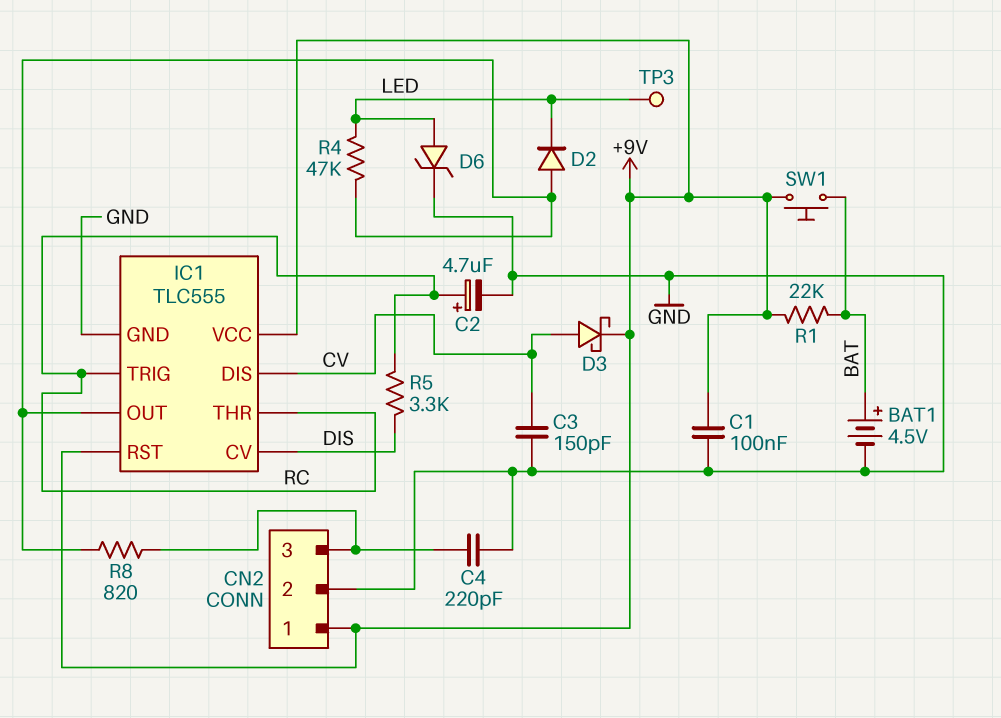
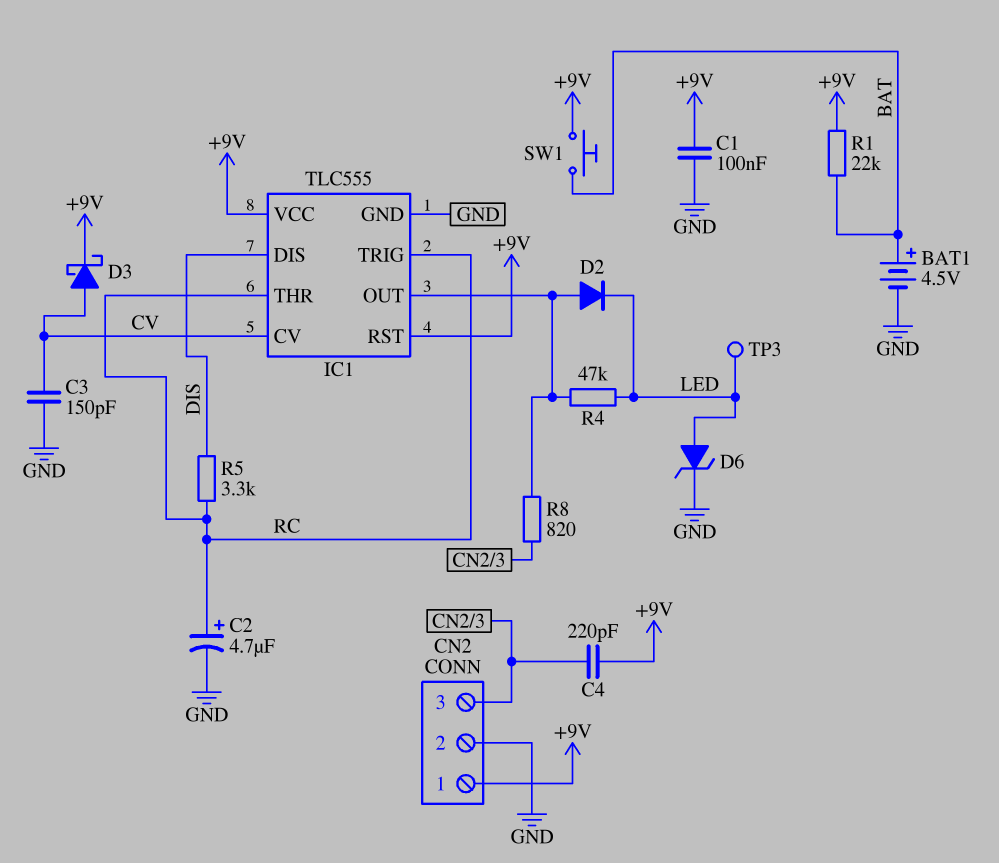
C4: 220pF (CN2/3, GND) -> 220pF (+9V, CN2/3)
IC1 pin CV: DIS -> CV
IC1 pin DIS: CV -> DIS

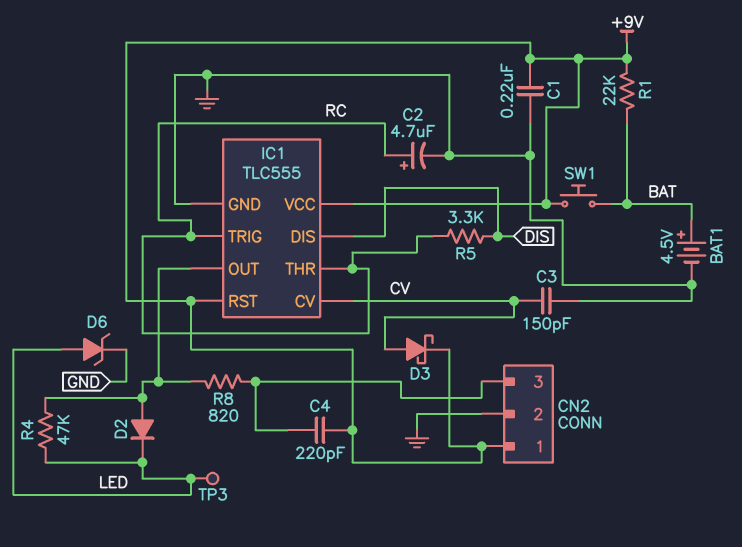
C1: 100nF (+9V, GND) -> 220nF (+9V, GND)

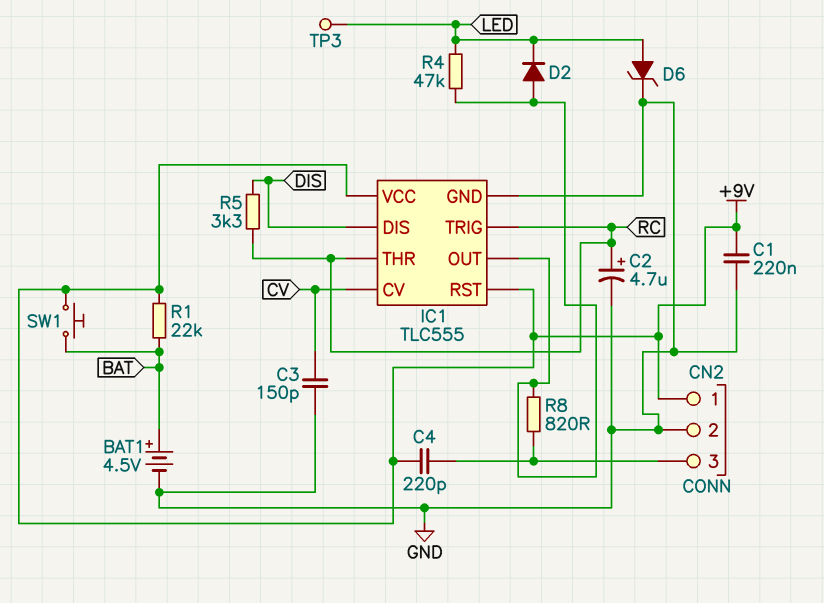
D3: schottky (A CV, K +9V) -> none

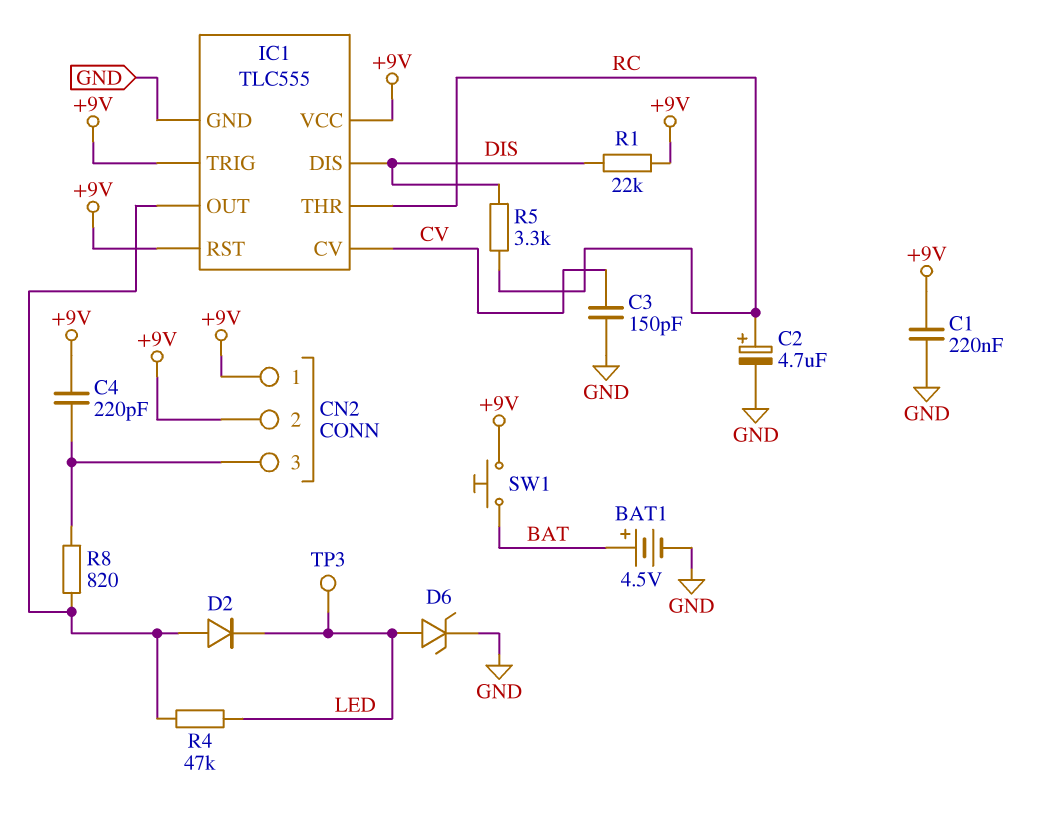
CN2 pin 2: GND -> +9V
IC1 pin TRIG: RC -> +9V
R1: 22k (+9V, BAT) -> 22k (+9V, DIS)

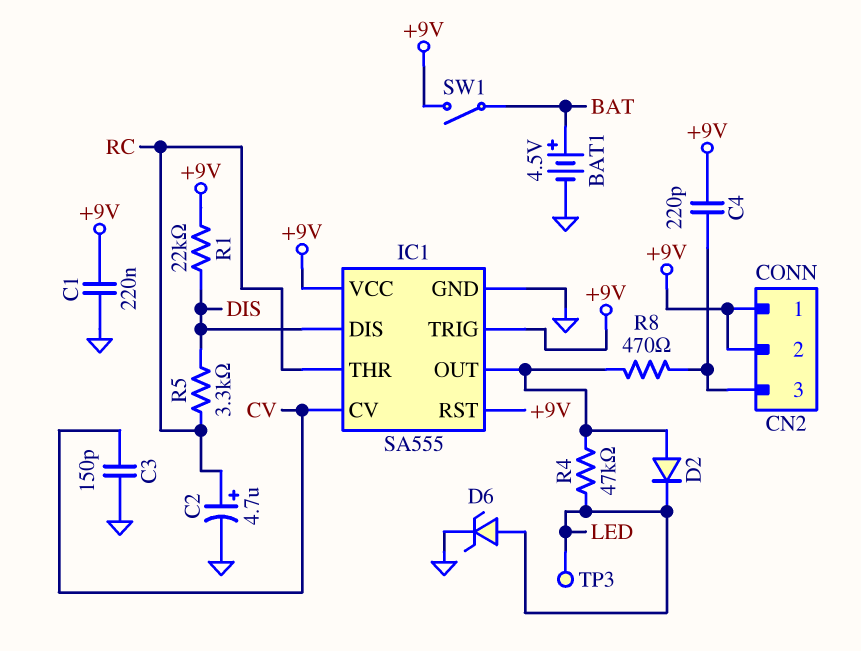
IC1: TLC555 -> SA555
R8: 820 (CN2/3, IC1/OUT) -> 470 (CN2/3, IC1/OUT)
SW1: button (+9V, BAT) -> switch (+9V, BAT)

